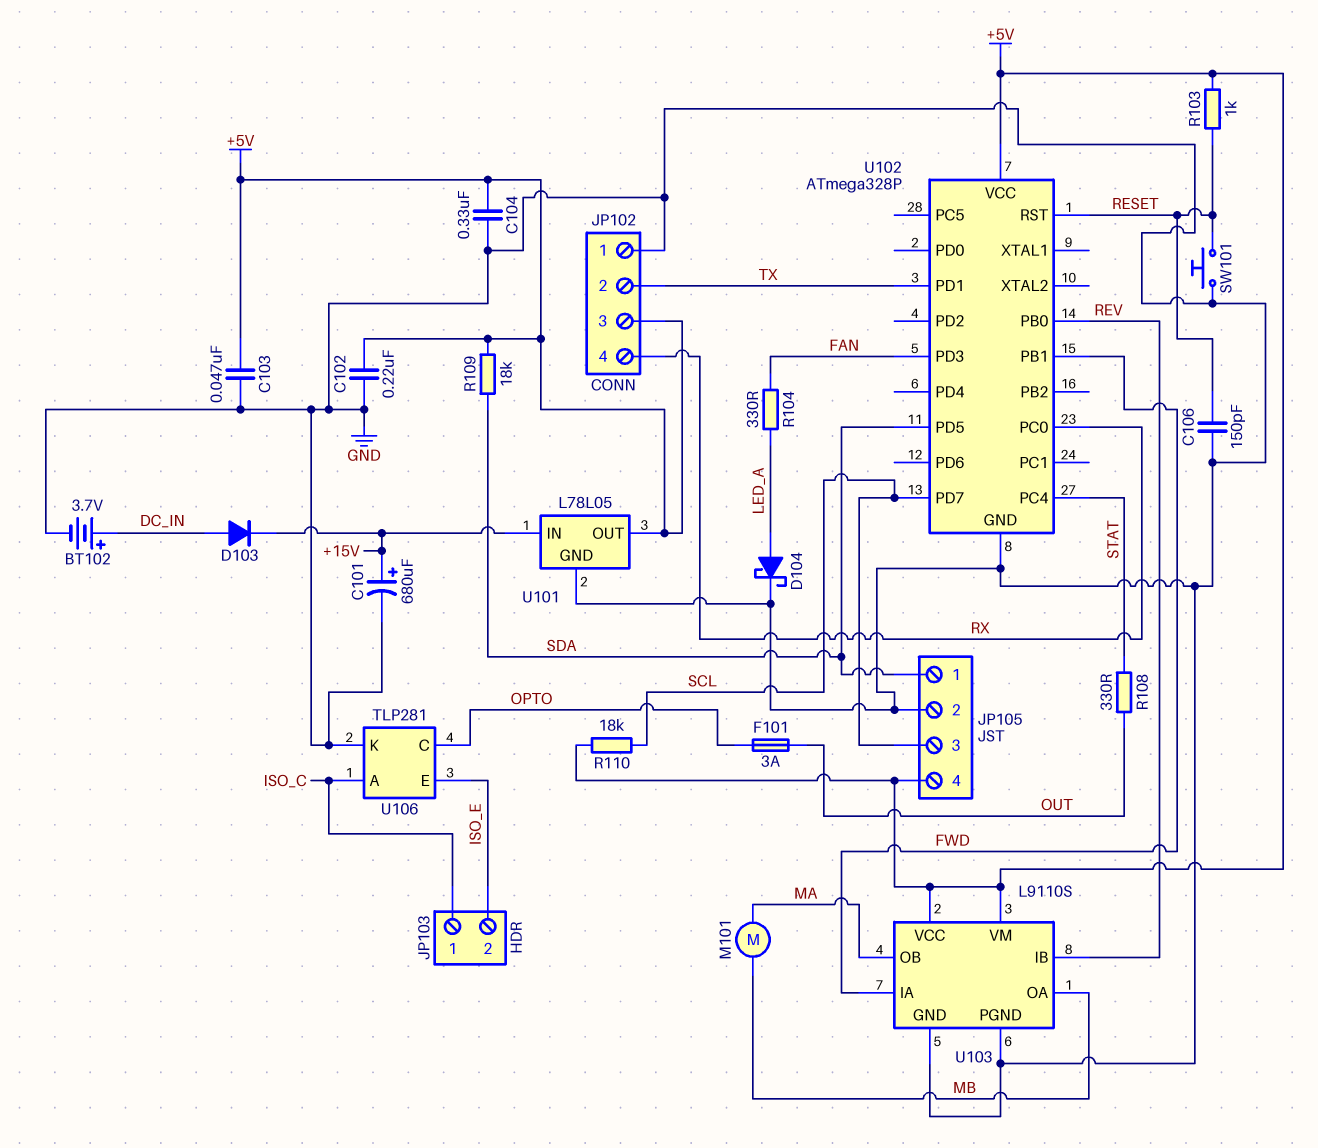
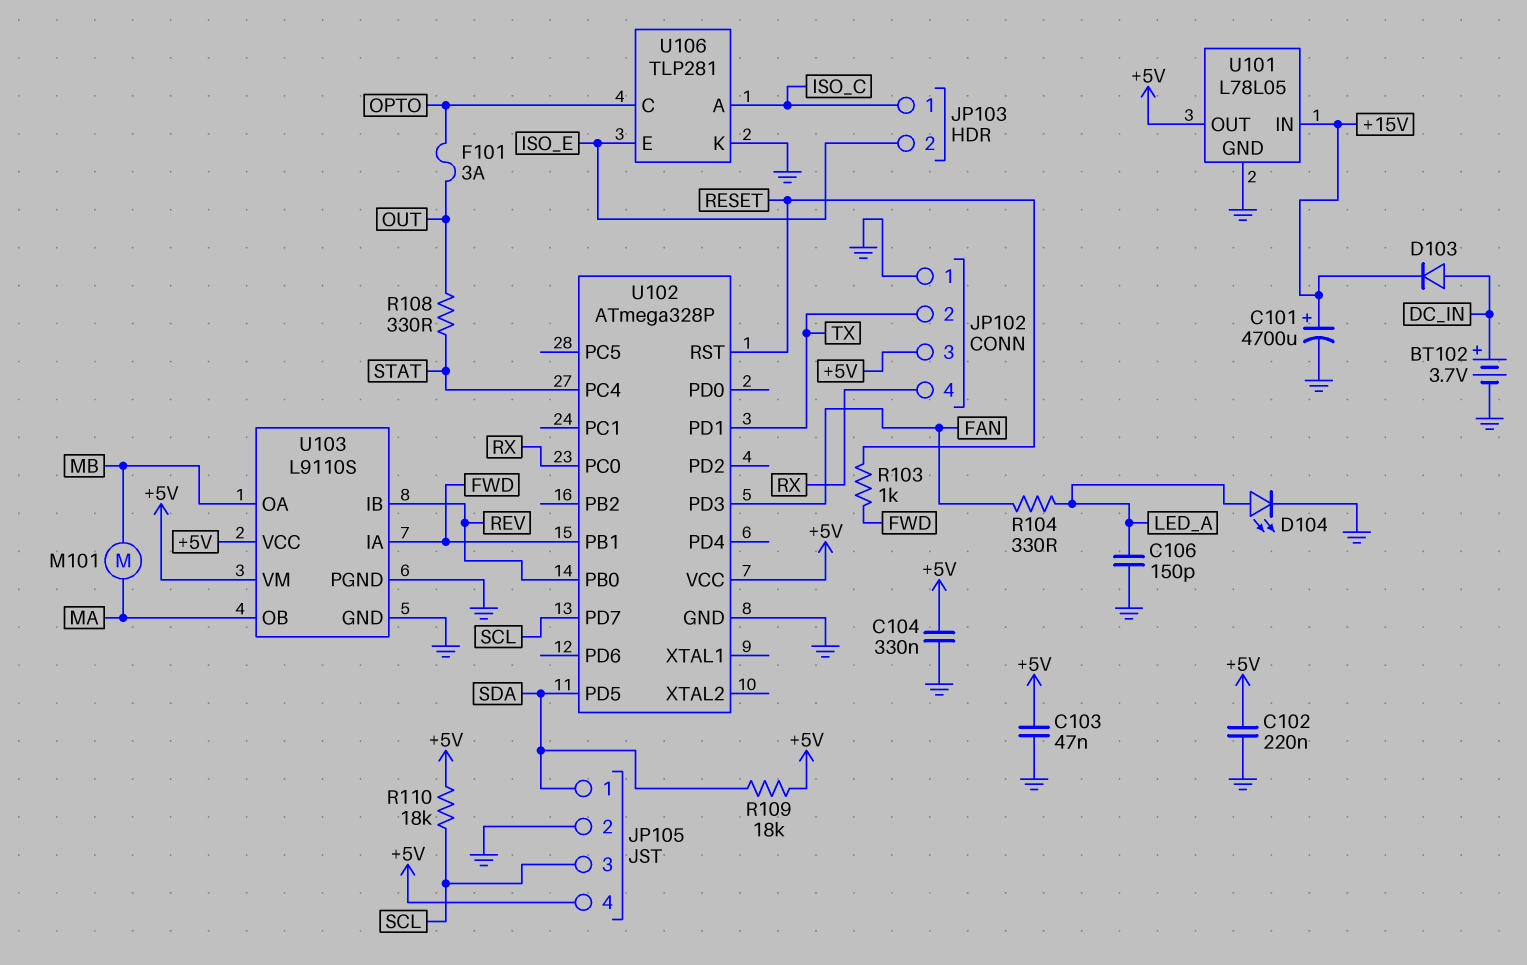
C101: 680uF (plus +15V, minus GND) -> 4700uF (plus +15V, minus GND)
C106: 150pF (GND, RESET) -> 150pF (GND, LED_A)
D104: schottky (A LED_A, K GND) -> LED (A LED_A, K GND)
R103: 1k (+5V, RESET) -> 1k (FWD, RESET)
SW101: button (GND, RESET) -> none

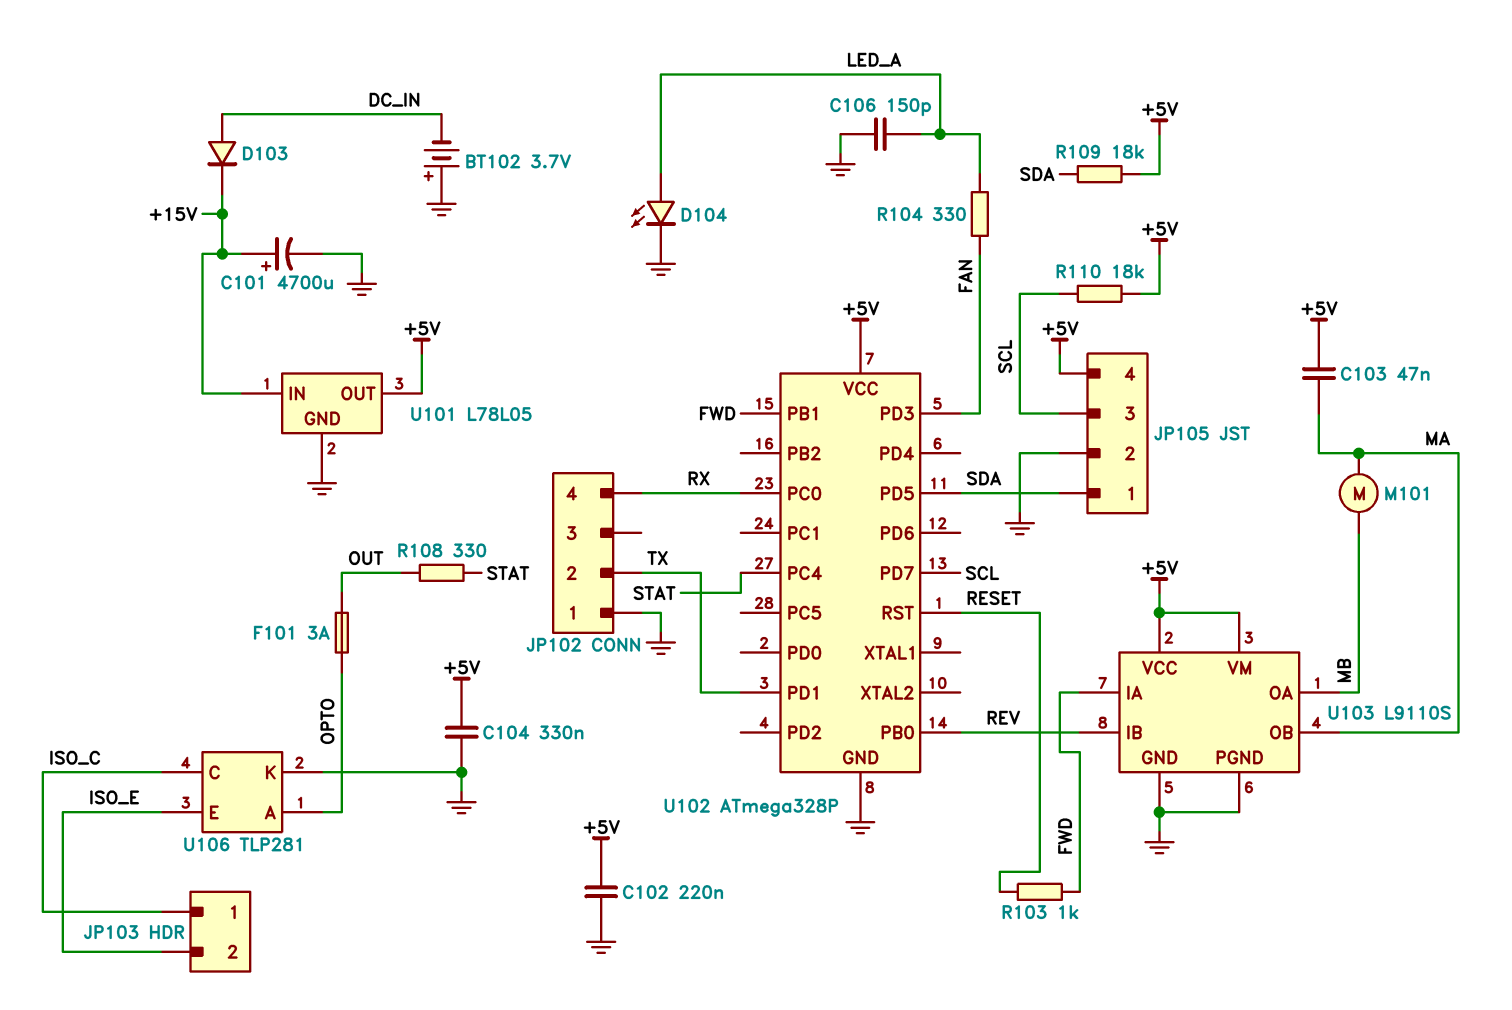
BT102: 3.7V (plus DC_IN, minus GND) -> 3.7V (plus GND, minus DC_IN)
C103: 47nF (+5V, GND) -> 47nF (+5V, MA)
JP102 pin 3: +5V -> none
U106 pin A: ISO_C -> OPTO
U106 pin C: OPTO -> ISO_C

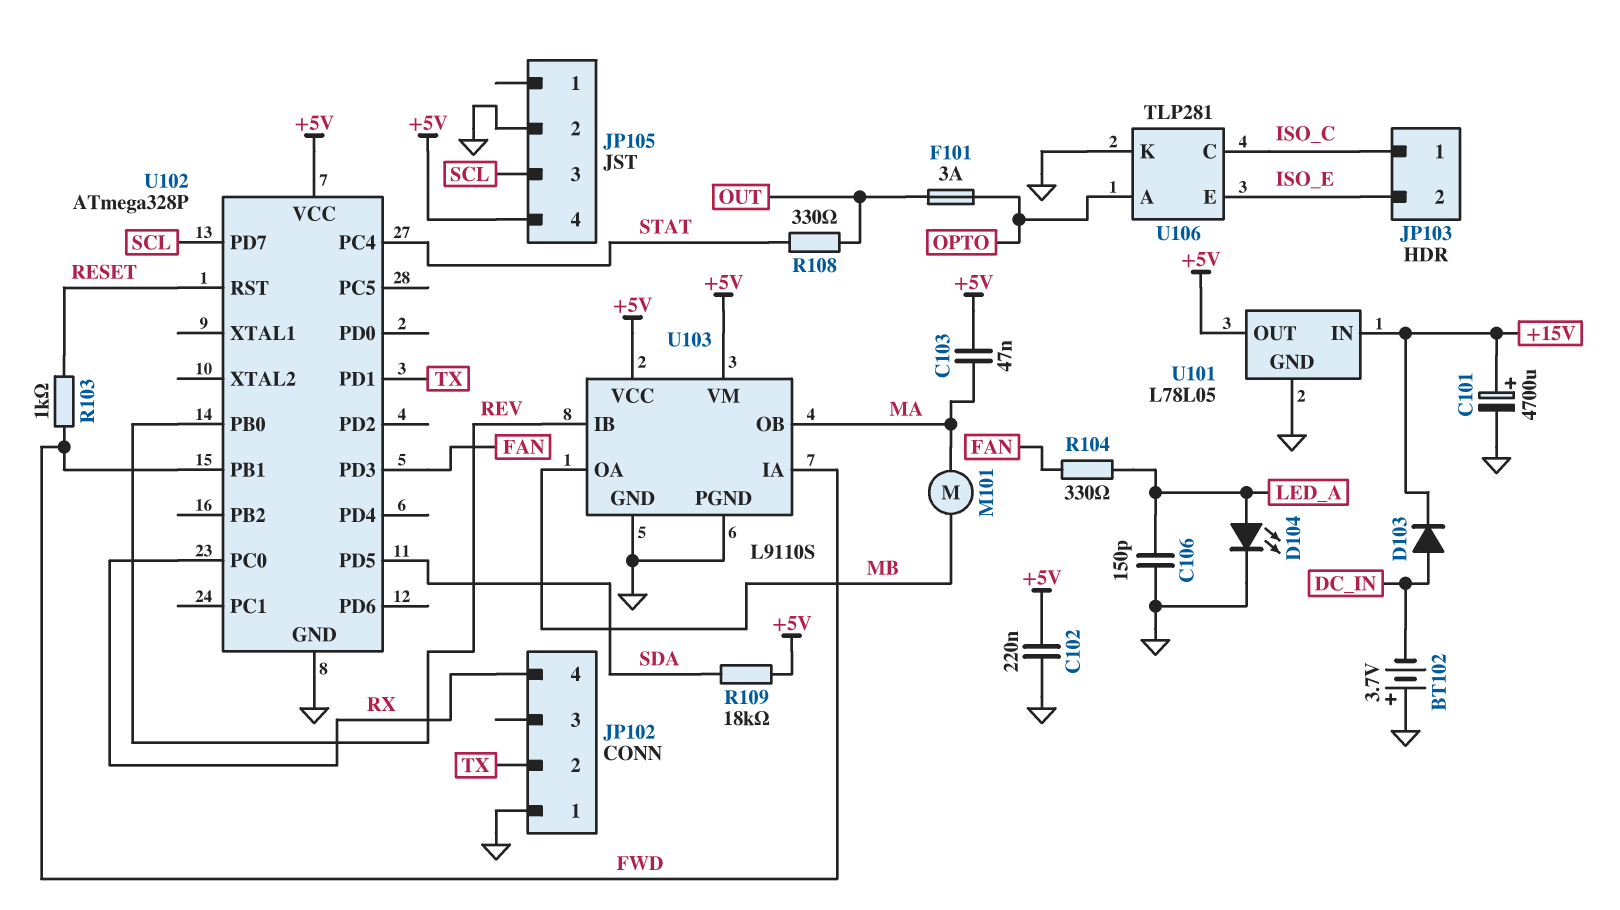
C104: 330nF (+5V, GND) -> none
JP105 pin 1: SDA -> none
R110: 18k (+5V, SCL) -> none

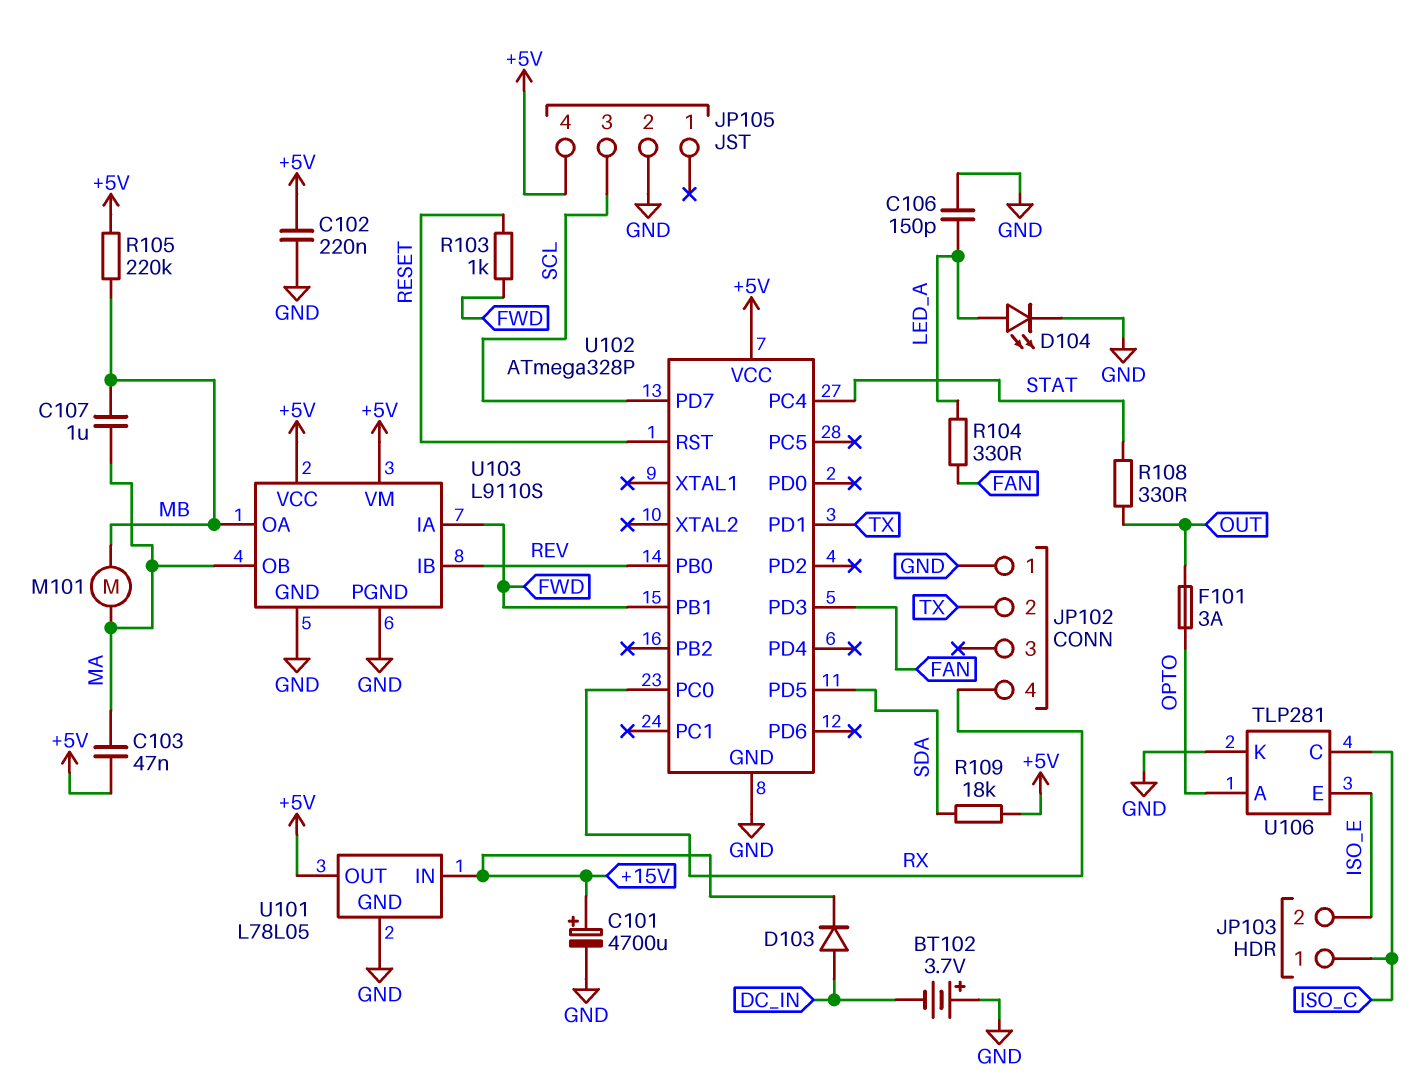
C107: none -> 1uF (MA, MB)
R105: none -> 220k (+5V, MB)

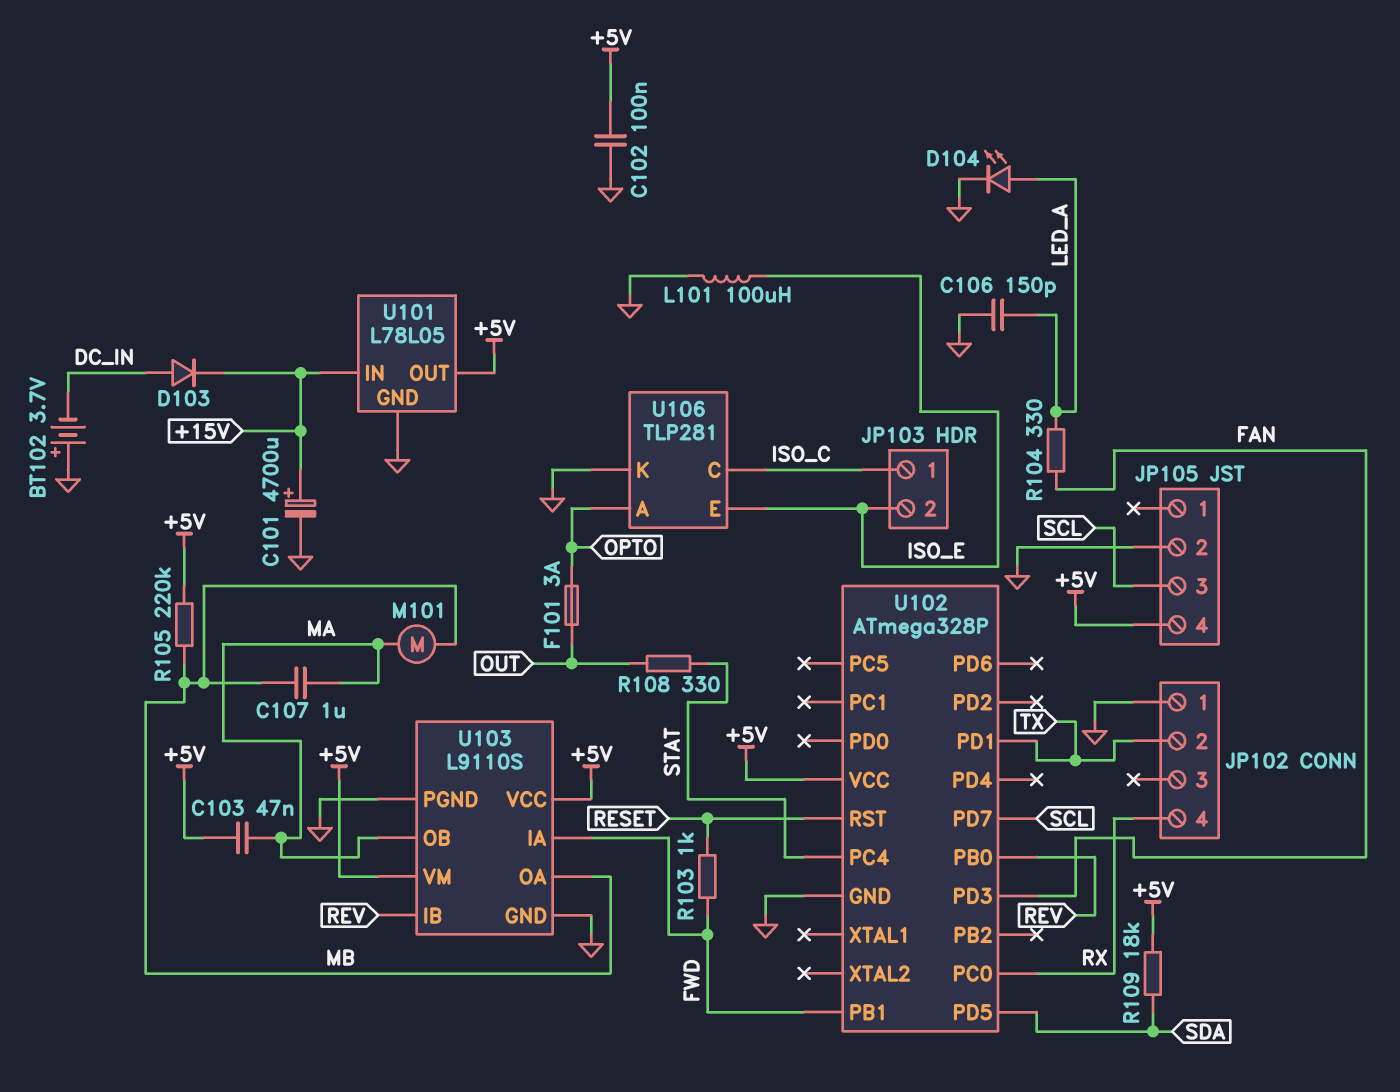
C102: 220nF (+5V, GND) -> 100nF (+5V, GND)
L101: none -> 100uH (GND, ISO_E)

